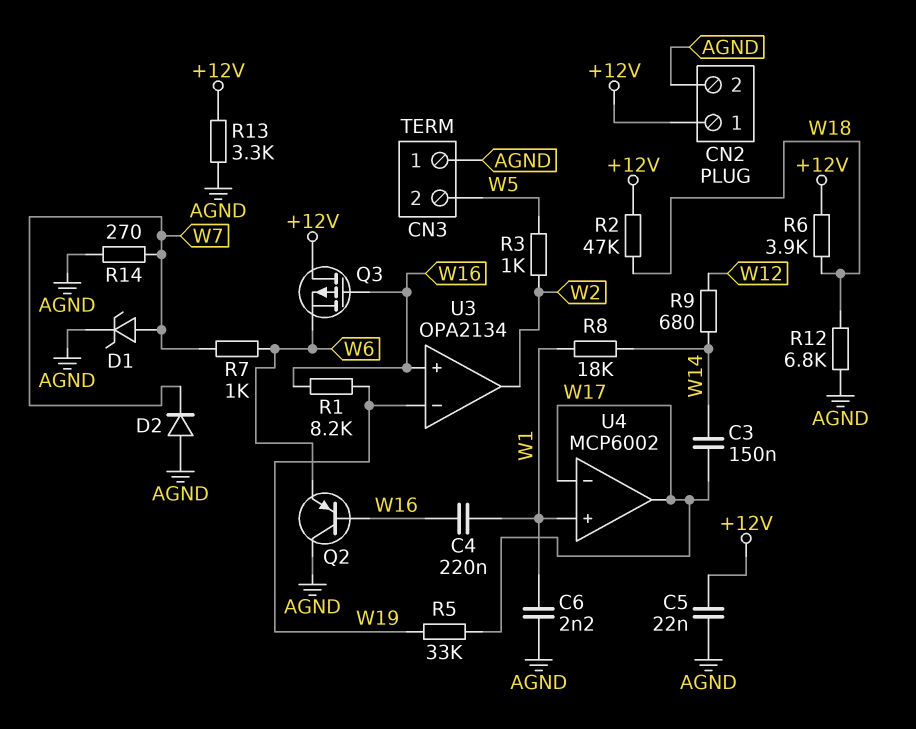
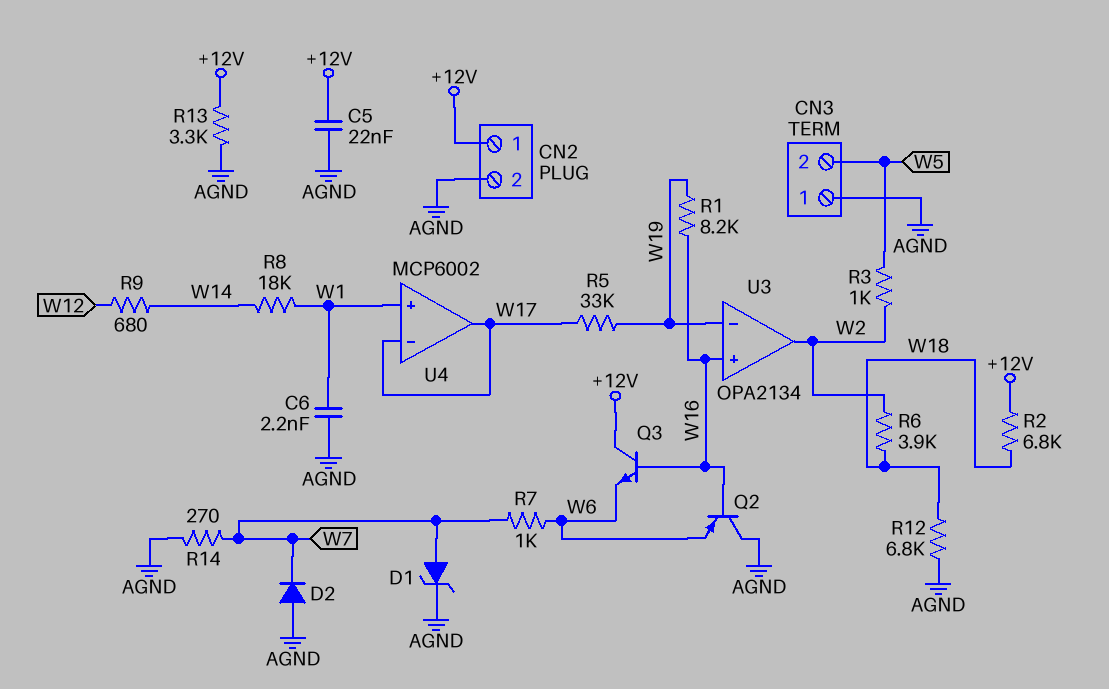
C3: 150nF (W14, W17) -> none
C4: 220nF (W1, W16) -> none
Q3: PMOS (G W16, D +12V, S W6) -> NPN (B W16, C +12V, E W6)
R2: 47k (+12V, W18) -> 6.8k (+12V, W18)
R6: 3.9k (+12V, W18) -> 3.9k (W2, W18)

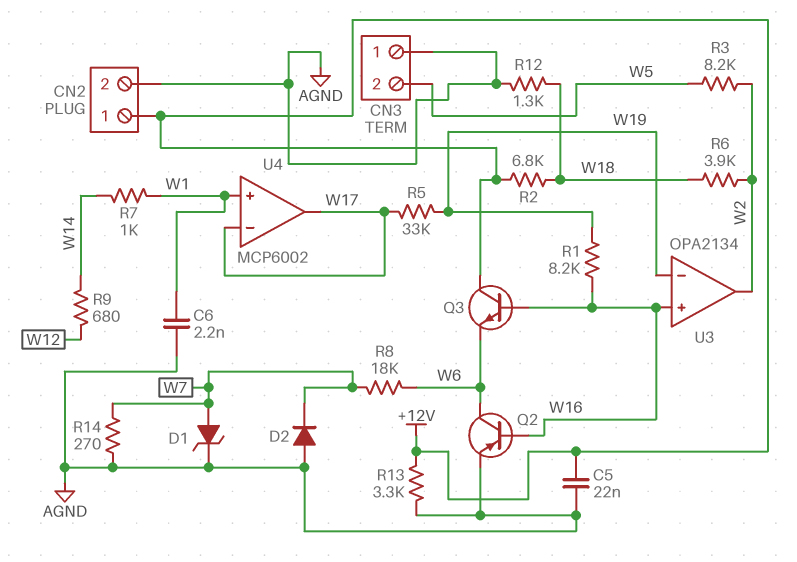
Q2: PNP (B W16, C AGND, E W6) -> PNP (B W16, C W6, E AGND)
R3: 1k (W2, W5) -> 8.2k (W2, W5)
R7: 1k (W6, W7) -> 1k (W1, W14)
R8: 18k (W1, W14) -> 18k (W6, W7)
R12: 6.8k (AGND, W18) -> 1.3k (AGND, W18)

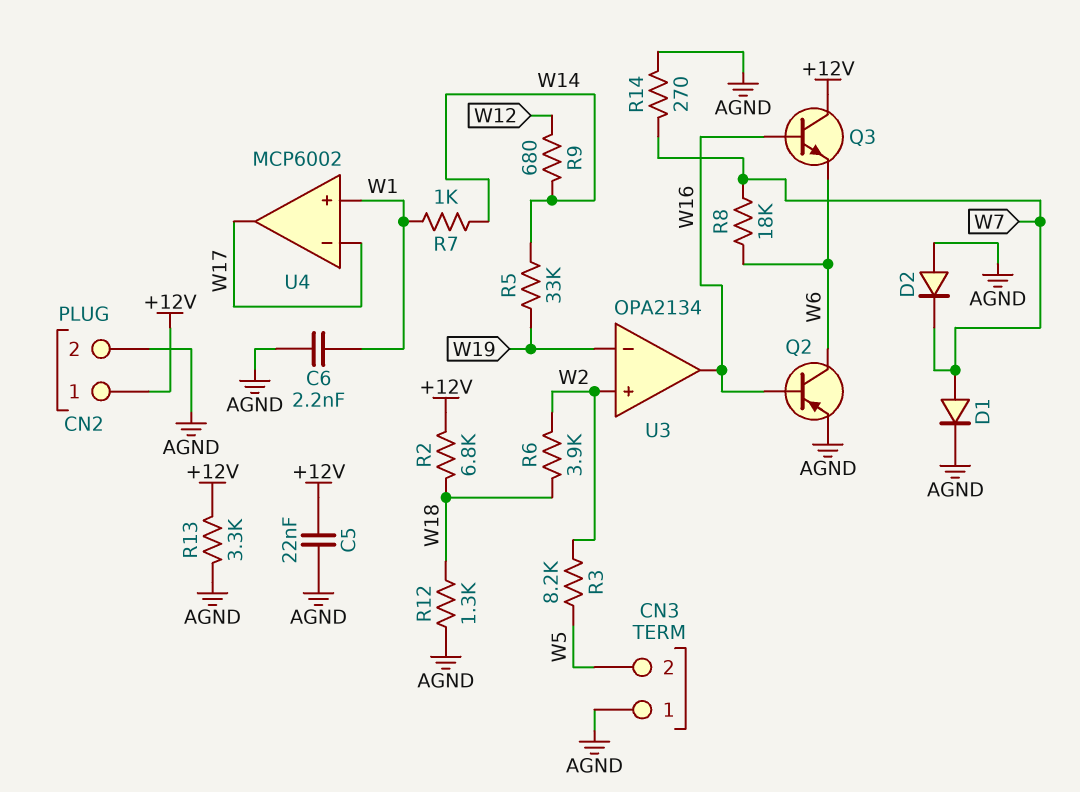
D1: zener (A W7, K AGND) -> diode (A W7, K AGND)
R1: 8.2k (W16, W19) -> none
R5: 33k (W17, W19) -> 33k (W14, W19)
U3 pin in+: W16 -> W2
U3 pin out: W2 -> W16

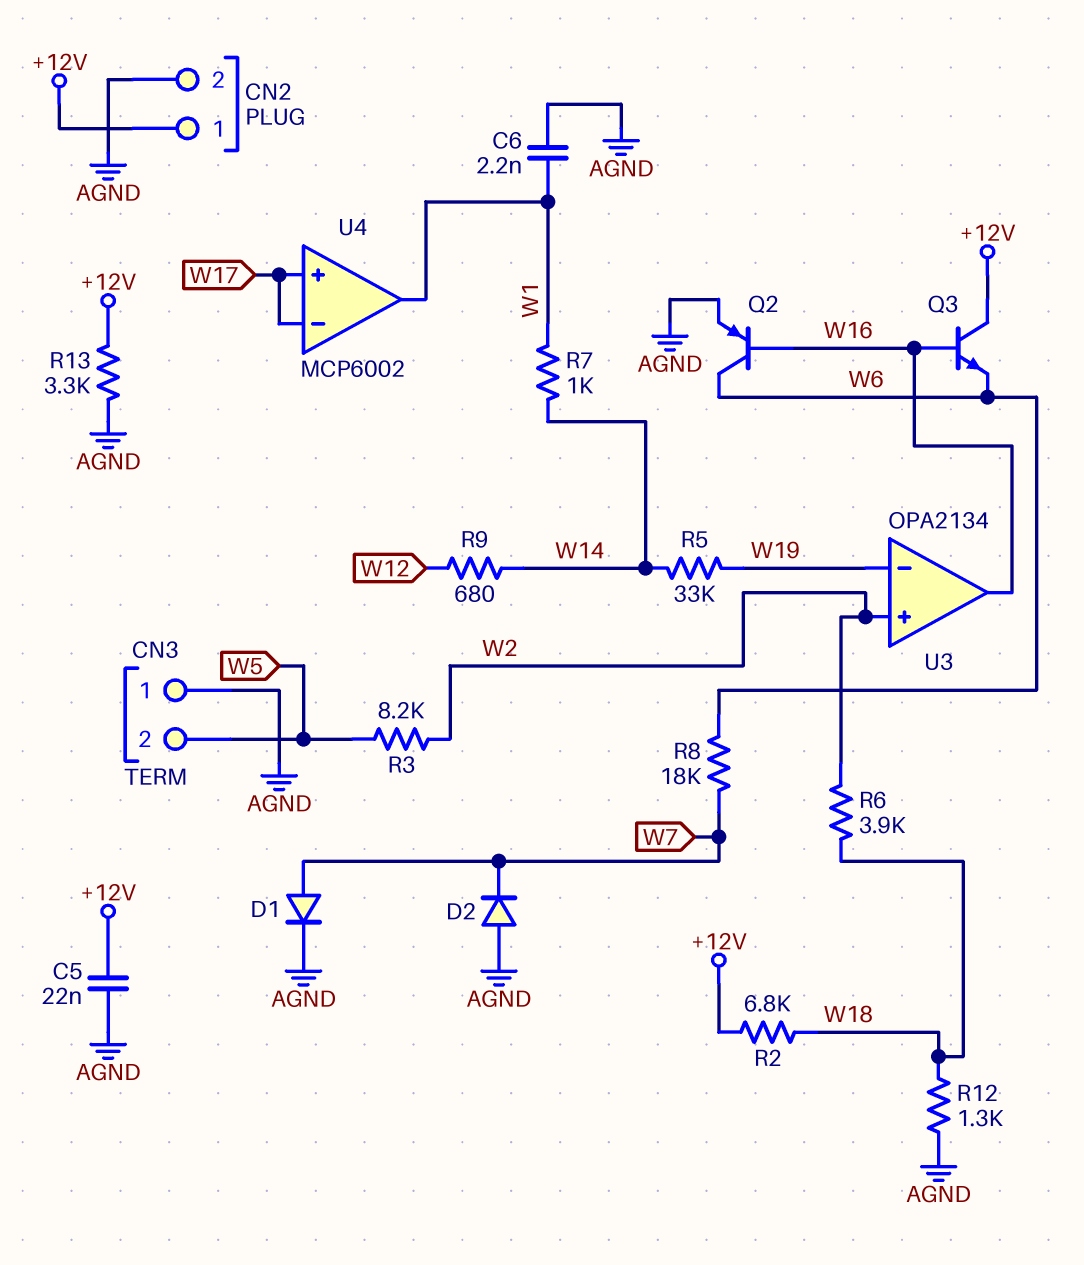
R14: 270 (AGND, W7) -> none
U4 pin in+: W1 -> W17
U4 pin out: W17 -> W1

